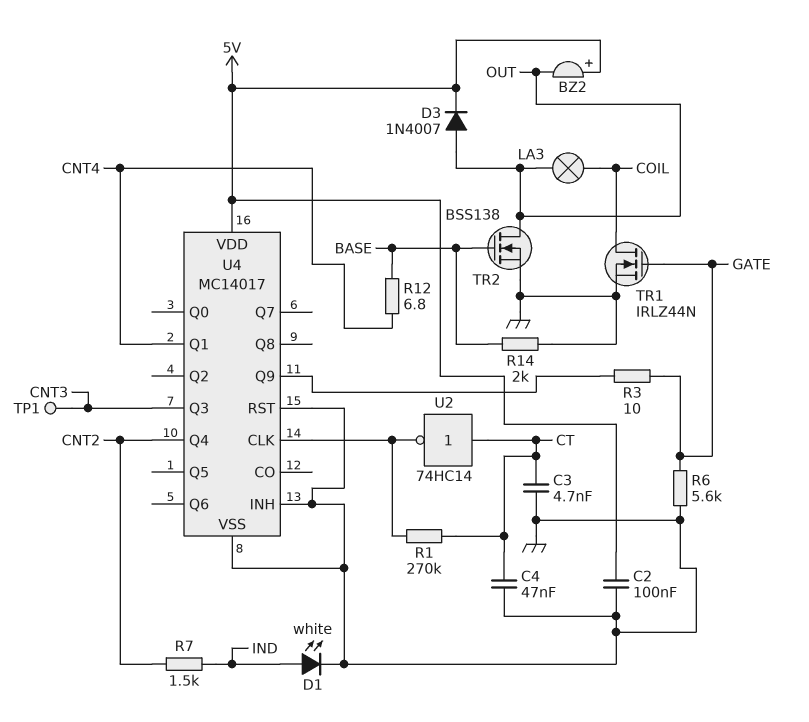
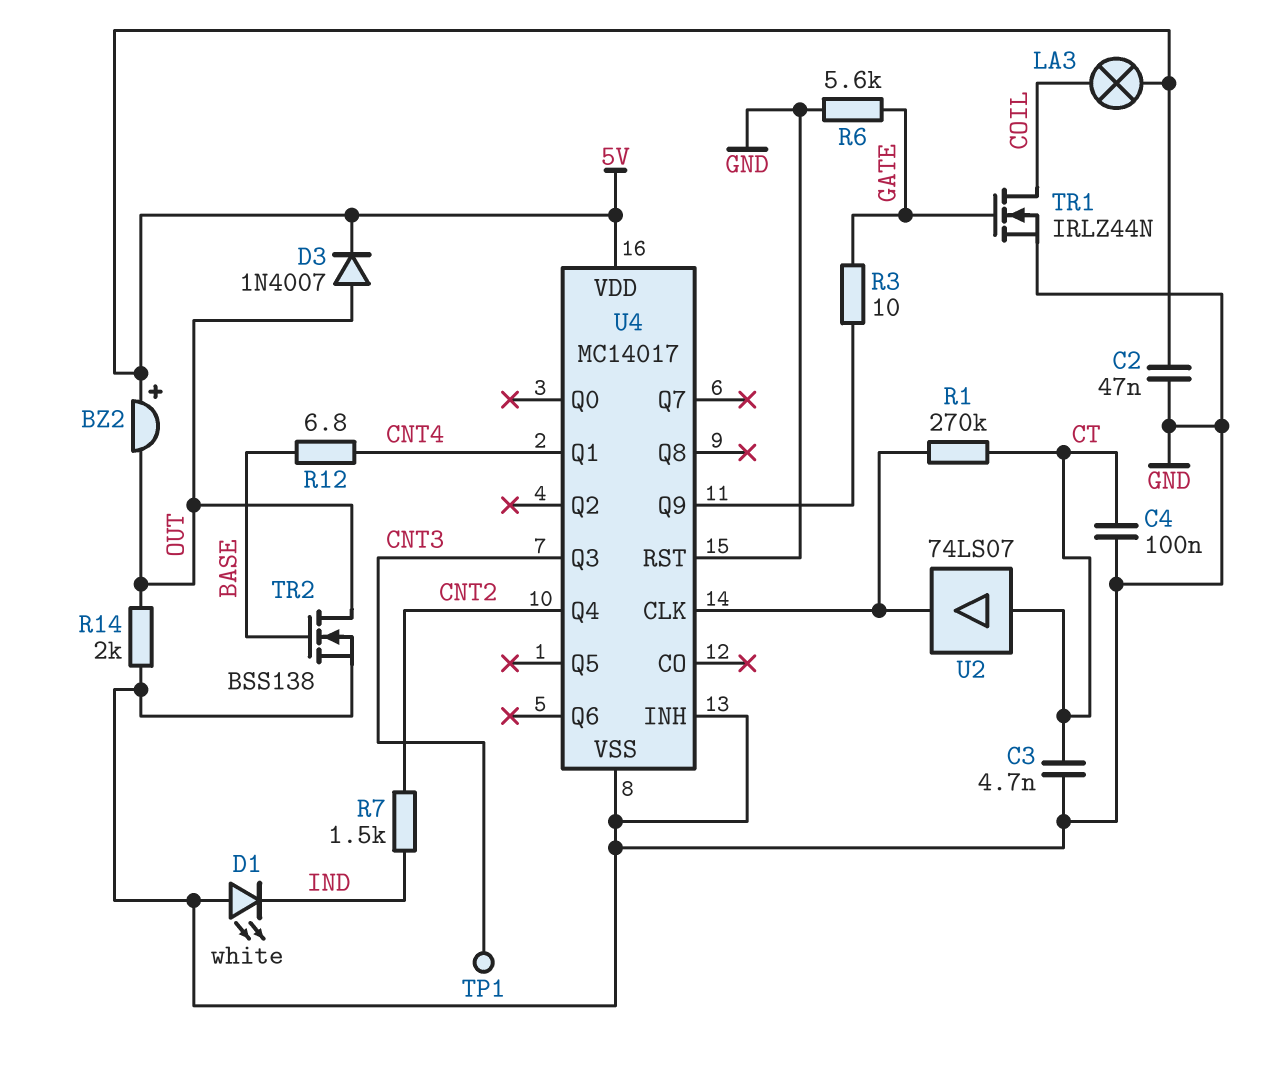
C2: 100nF (5V, GND) -> 47nF (5V, GND)
C4: 47nF (CT, GND) -> 100nF (CT, GND)
D1: LED white (A IND, K GND) -> LED white (A GND, K IND)
LA3: lamp (COIL, OUT) -> lamp (5V, COIL)
R14: 2k (BASE, GND) -> 2k (GND, OUT)
U2: NOT 74HC14 (in CT, out U4/CLK) -> buffer 74LS07 (in CT, out U4/CLK)

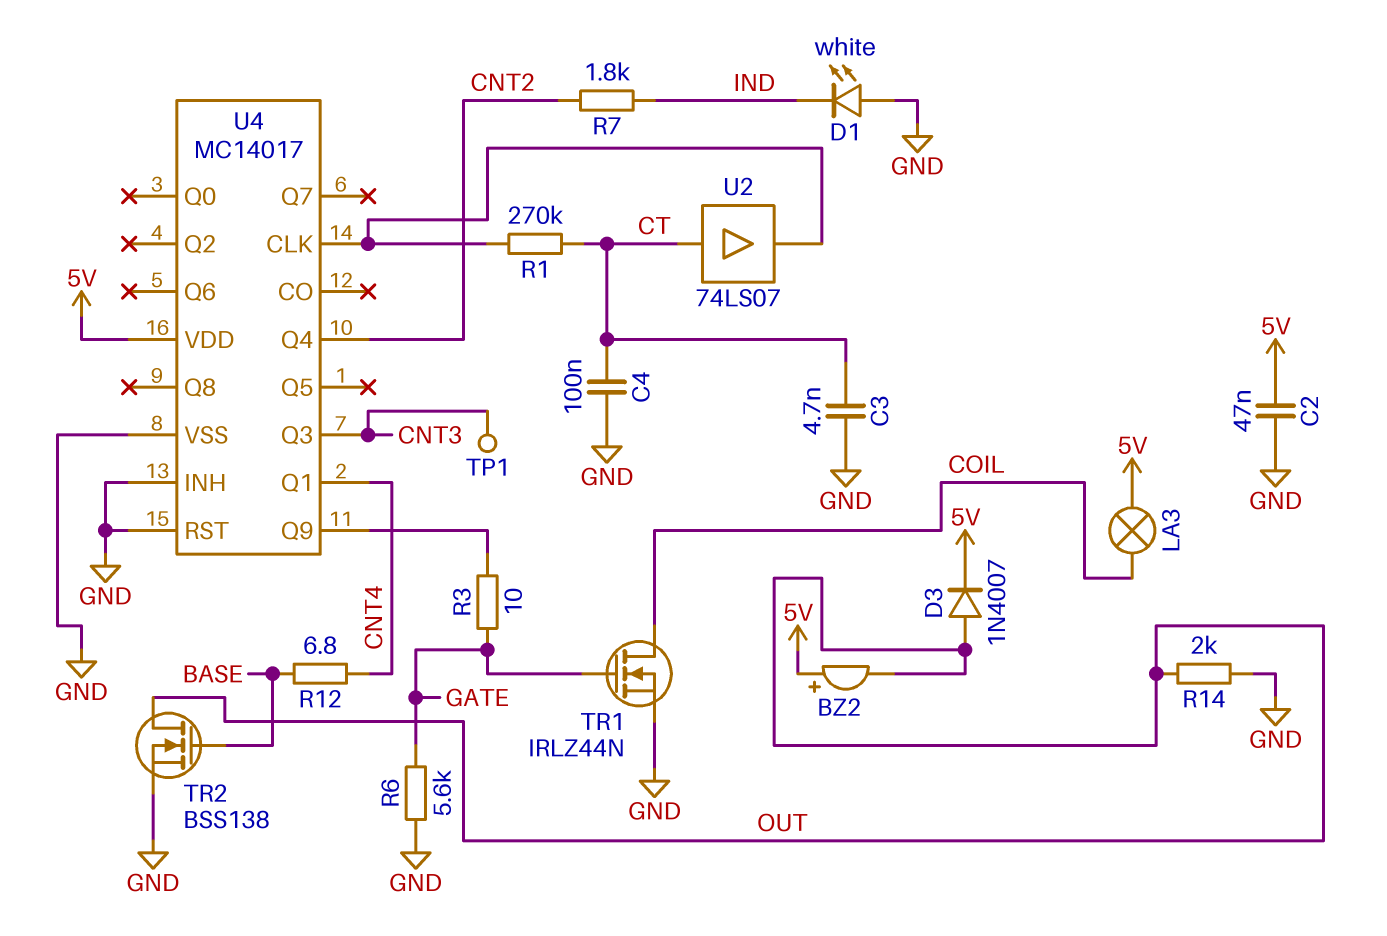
R7: 1.5k (CNT2, IND) -> 1.8k (CNT2, IND)

